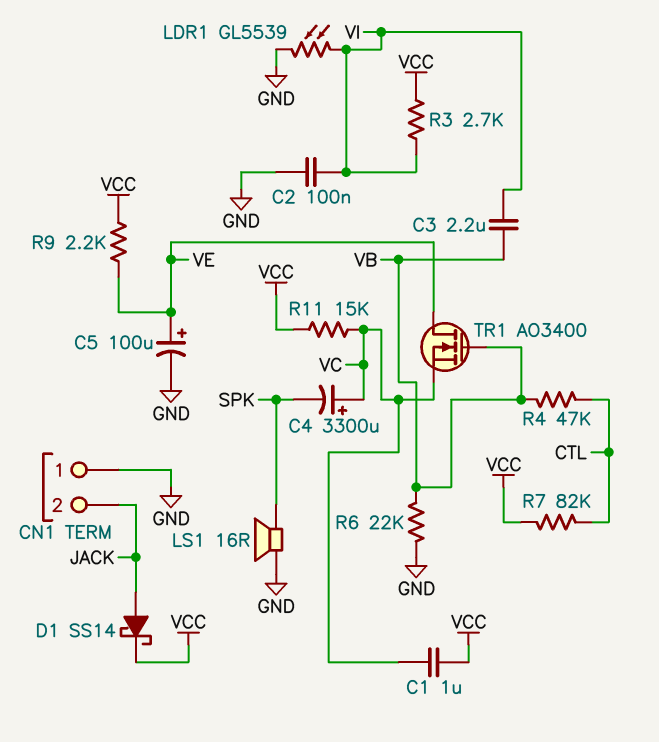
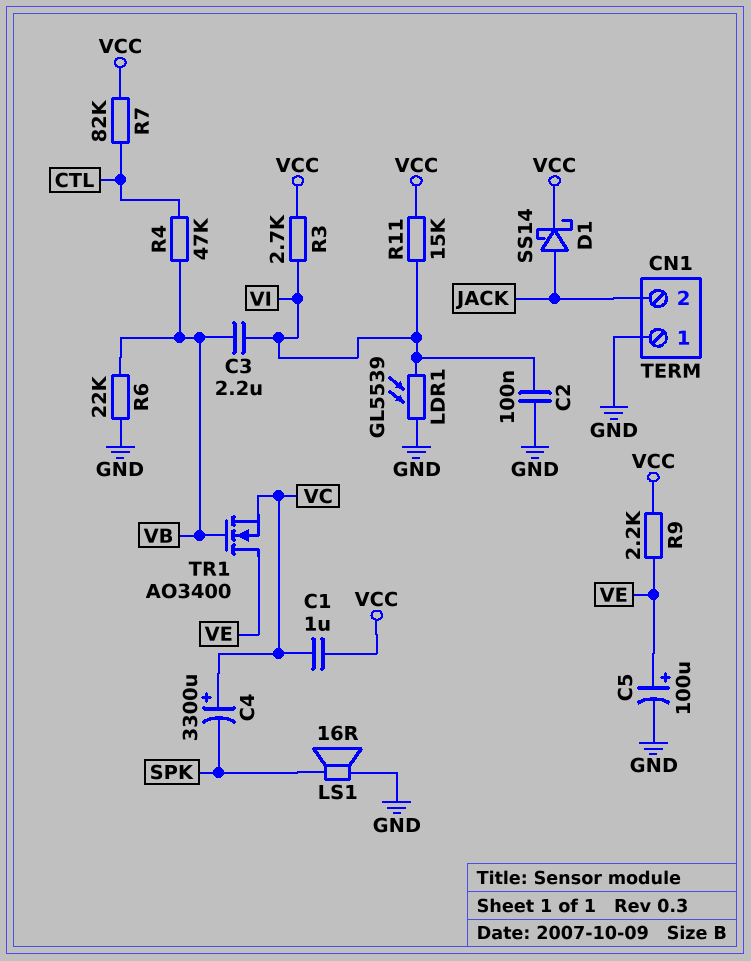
R11: 15k (VC, VCC) -> 15k (VCC, VI)

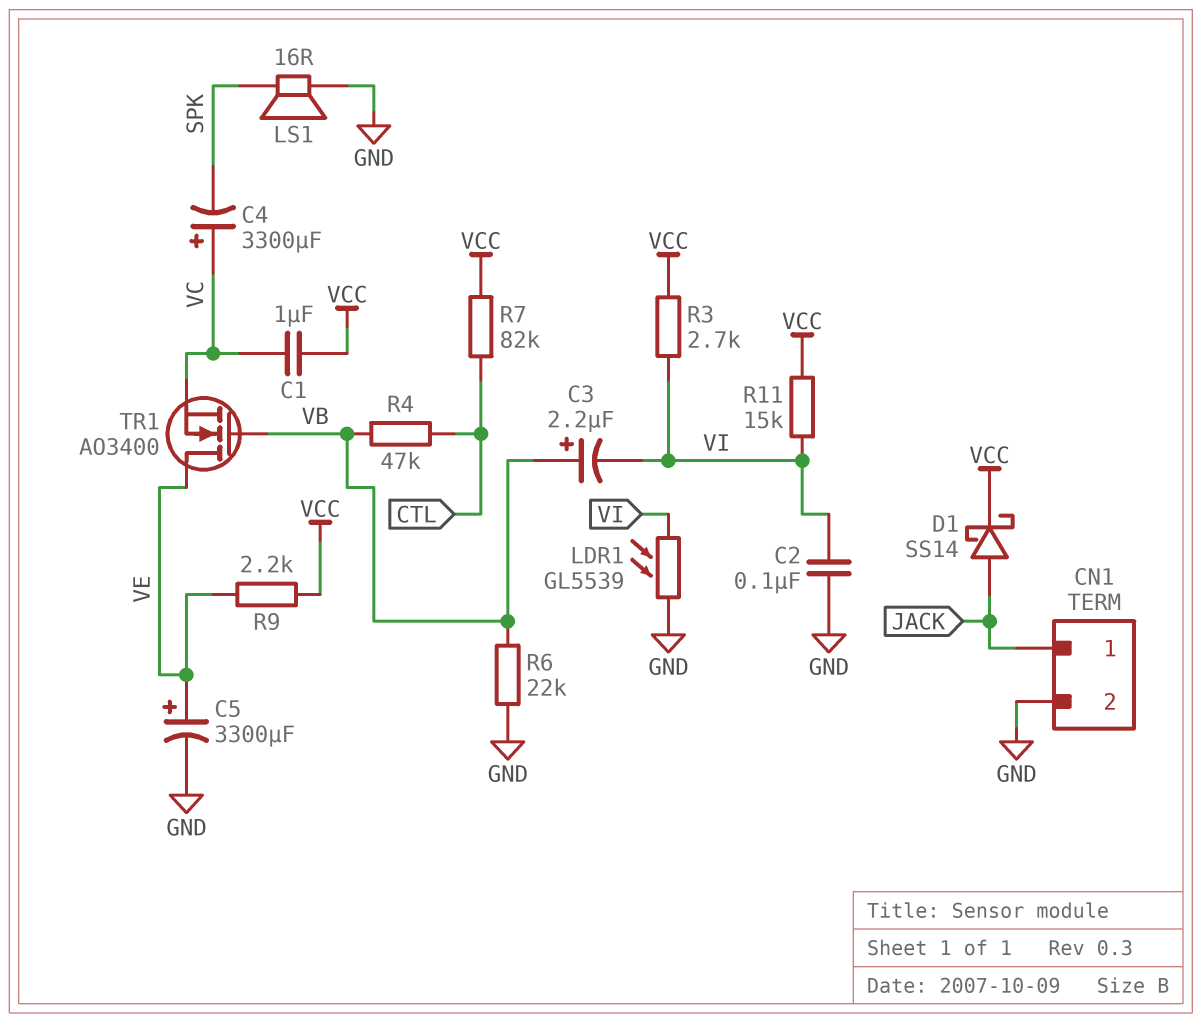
C3: 2.2uF (VB, VI) -> 2.2uF (plus VB, minus VI)
C5: 100uF (plus VE, minus GND) -> 3300uF (plus VE, minus GND)
CN1 pin 1: GND -> JACK
CN1 pin 2: JACK -> GND

